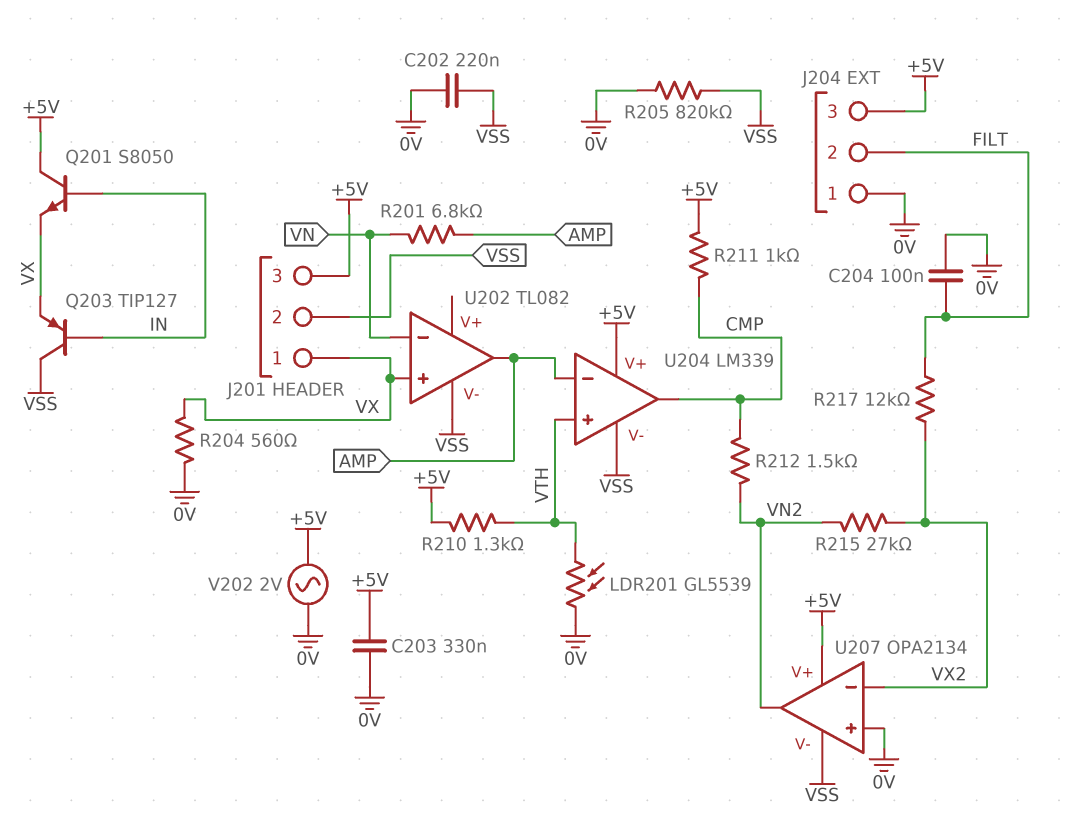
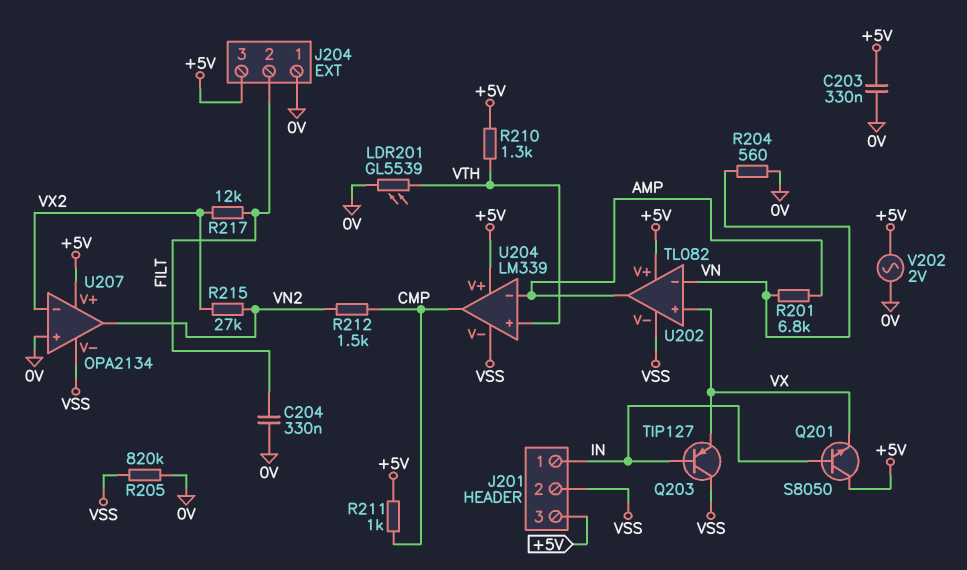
C202: 220nF (0V, VSS) -> none
C204: 100nF (0V, FILT) -> 330nF (0V, FILT)
J201 pin 1: VX -> IN
R204: 560 (0V, VX) -> 560 (0V, VN)
U202 pin V+: none -> +5V

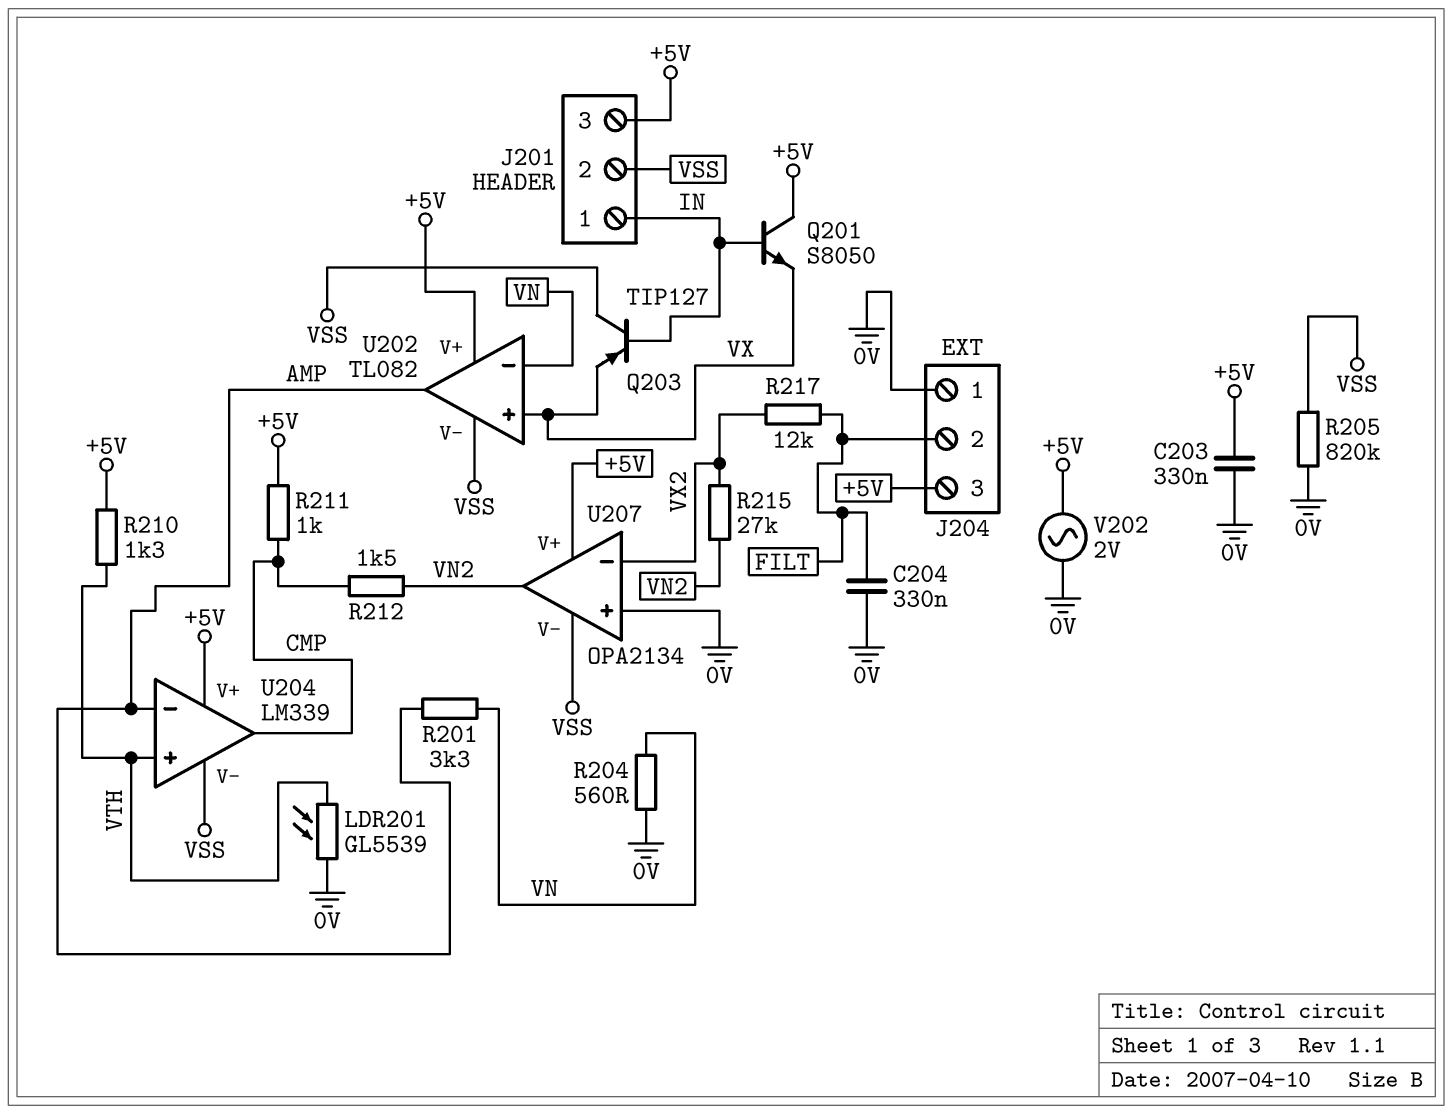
R201: 6.8k (AMP, VN) -> 3.3k (AMP, VN)

